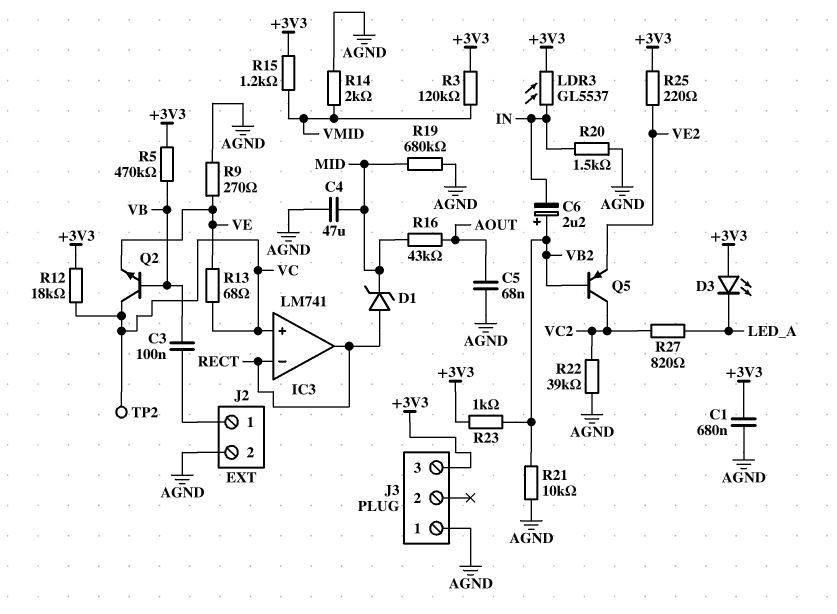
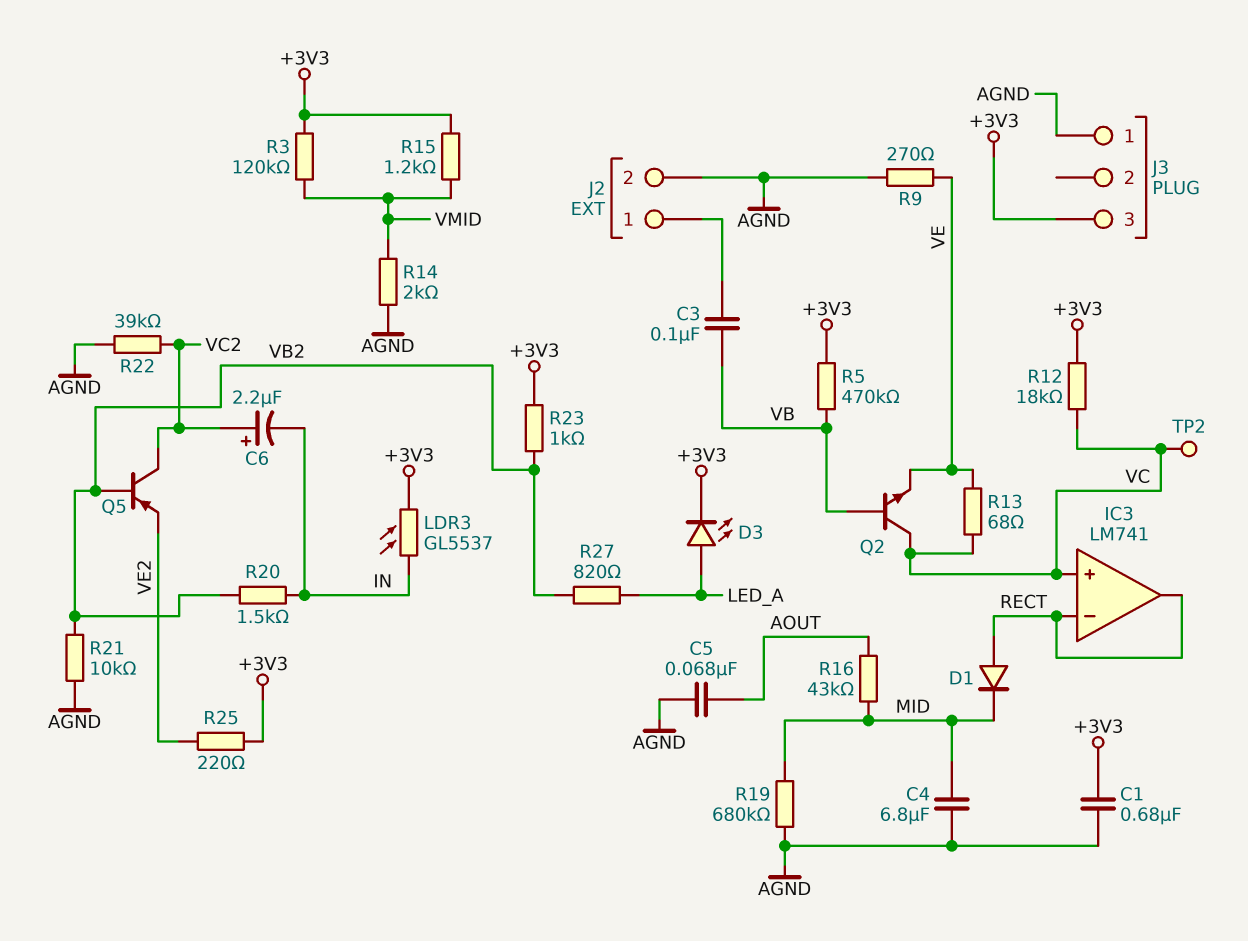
C4: 47uF (AGND, MID) -> 6.8uF (AGND, MID)
C6: 2.2uF (plus VB2, minus IN) -> 2.2uF (plus VC2, minus IN)
D1: zener (A RECT, K MID) -> diode (A RECT, K MID)
D3: LED (A +3V3, K LED_A) -> LED (A LED_A, K +3V3)
R20: 1.5k (AGND, IN) -> 1.5k (IN, VB2)
R27: 820 (LED_A, VC2) -> 820 (LED_A, VB2)

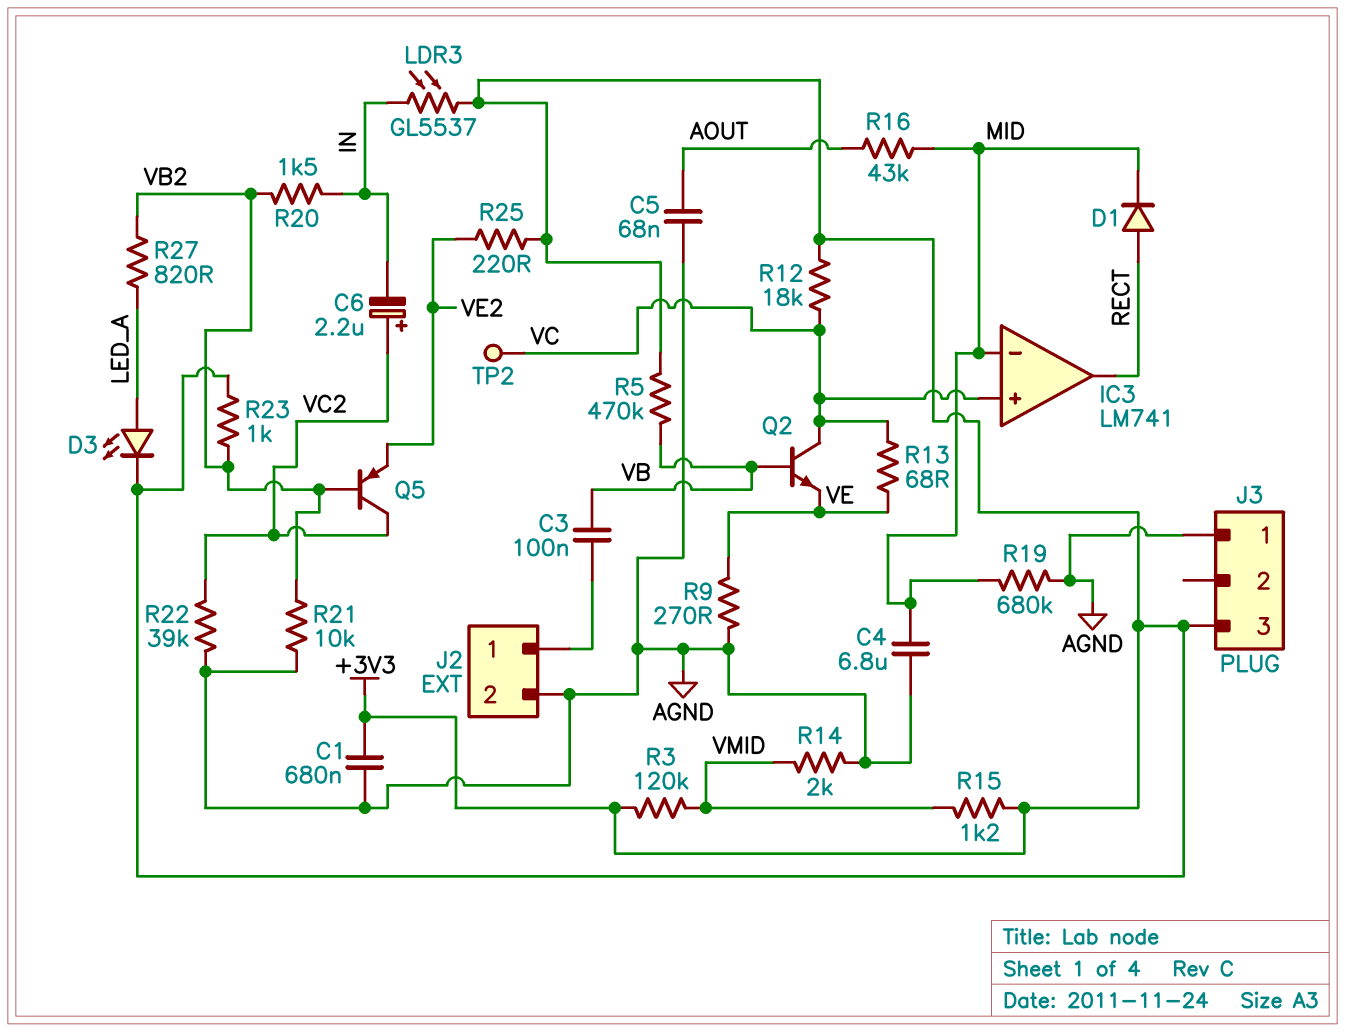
IC3 pin in-: RECT -> MID

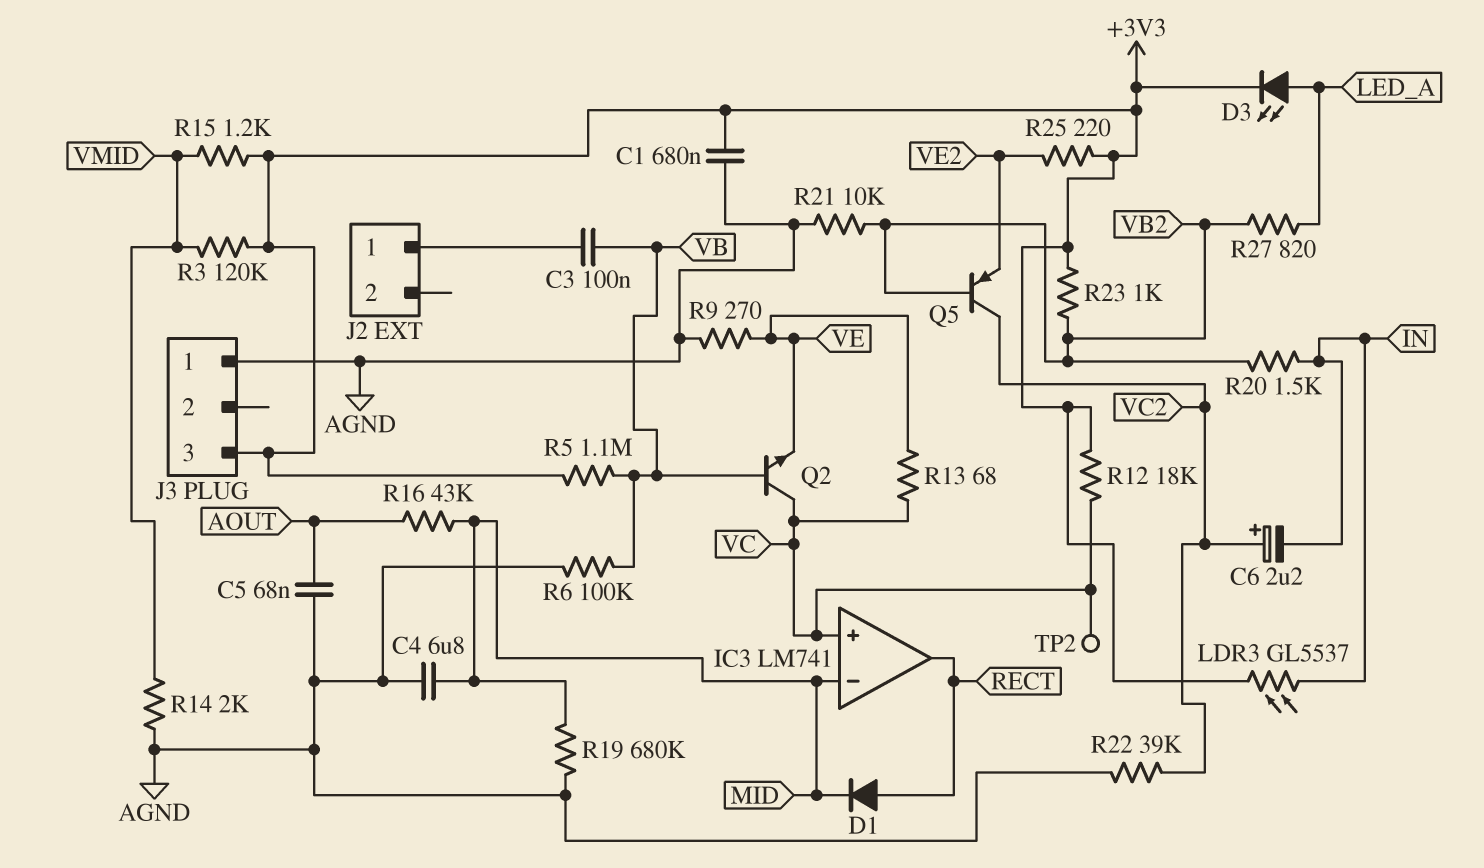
J2 pin 2: AGND -> none
R5: 470k (+3V3, VB) -> 1.1M (+3V3, VB)
R6: none -> 100k (AGND, VB)

